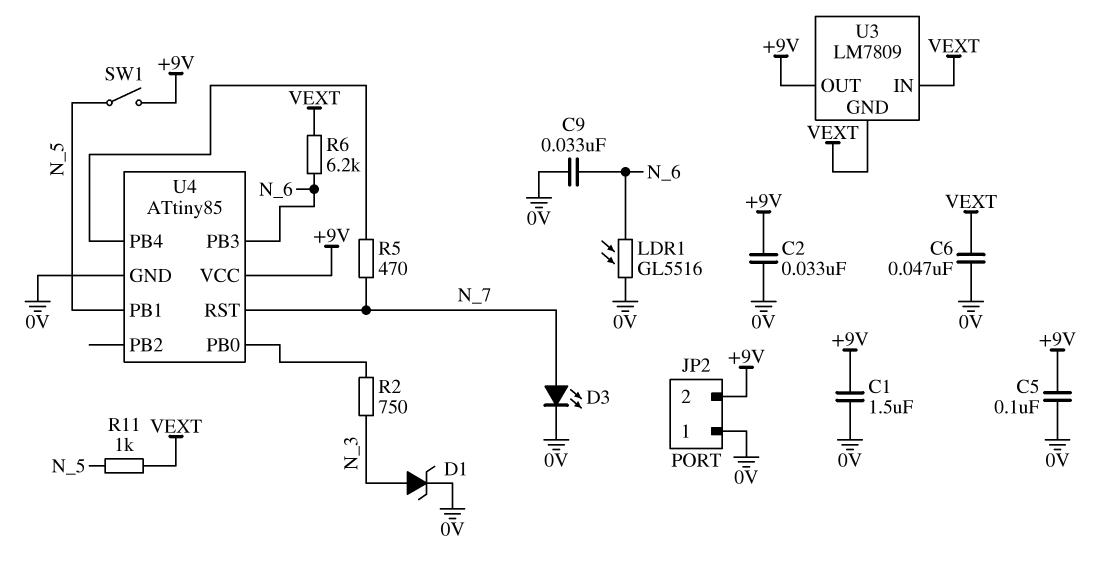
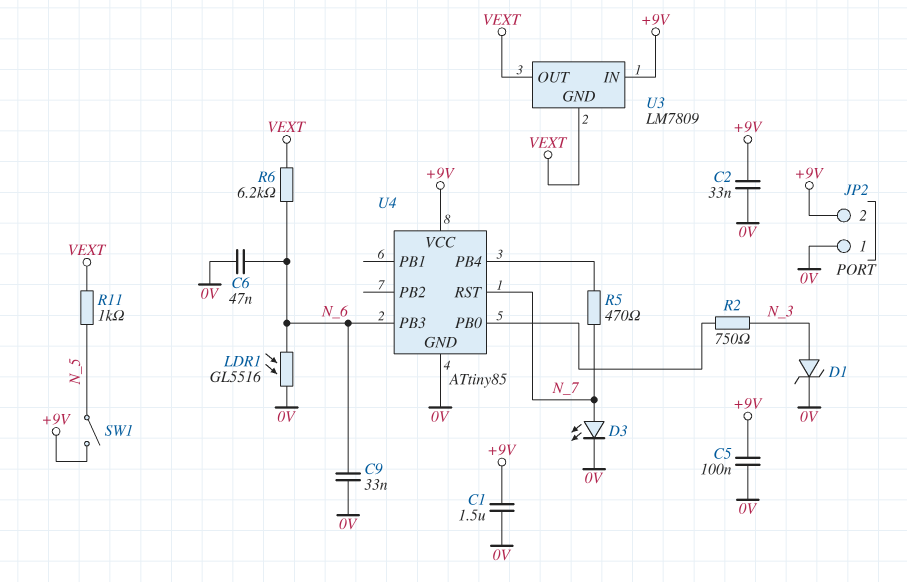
C6: 47nF (0V, VEXT) -> 47nF (0V, N_6)
U3 pin IN: VEXT -> +9V
U3 pin OUT: +9V -> VEXT
U4 pin PB1: N_5 -> none

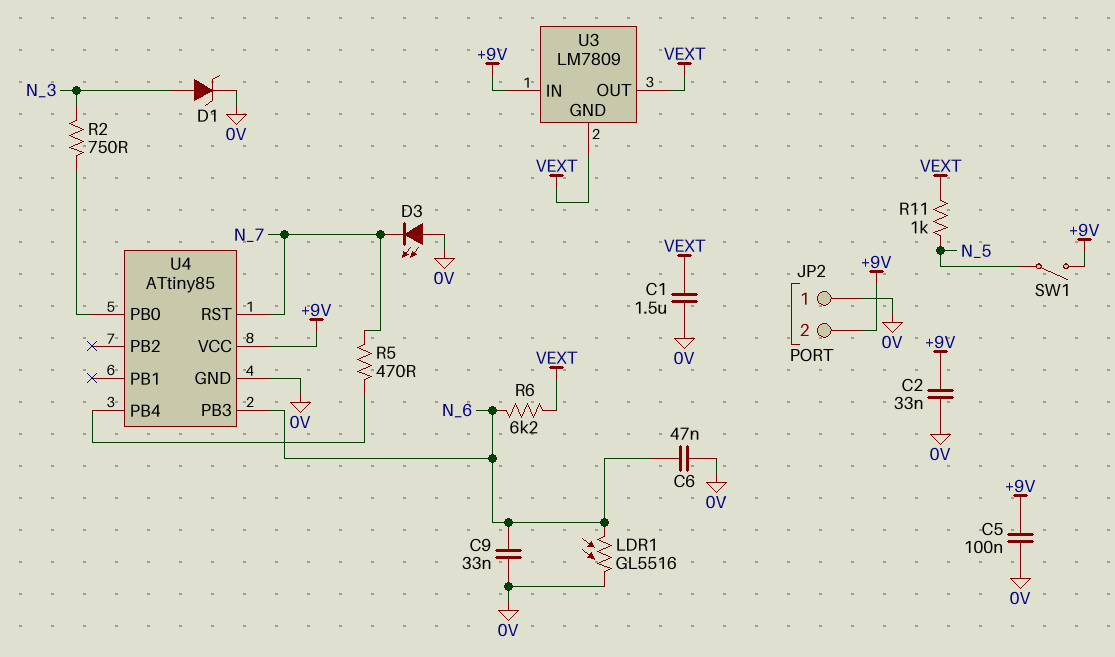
C1: 1.5uF (+9V, 0V) -> 1.5uF (0V, VEXT)
D3: LED (A N_7, K 0V) -> LED (A 0V, K N_7)

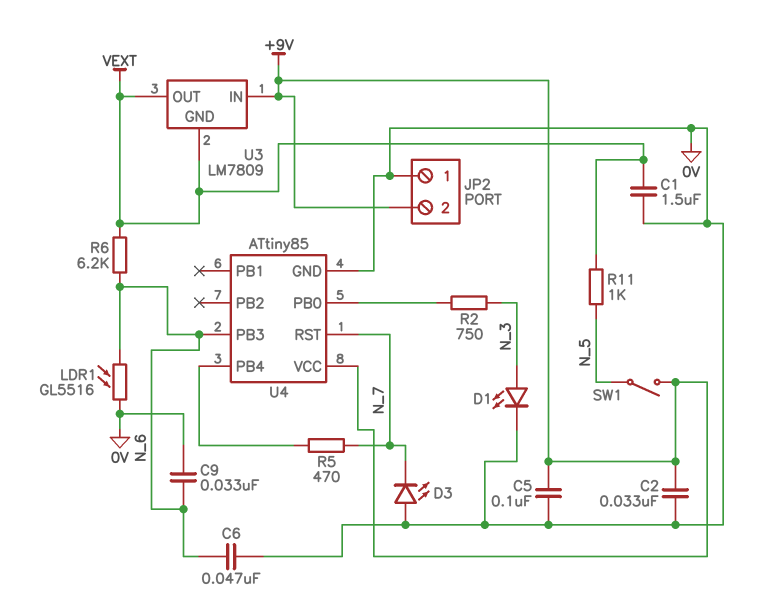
D1: zener (A N_3, K 0V) -> LED (A N_3, K 0V)

